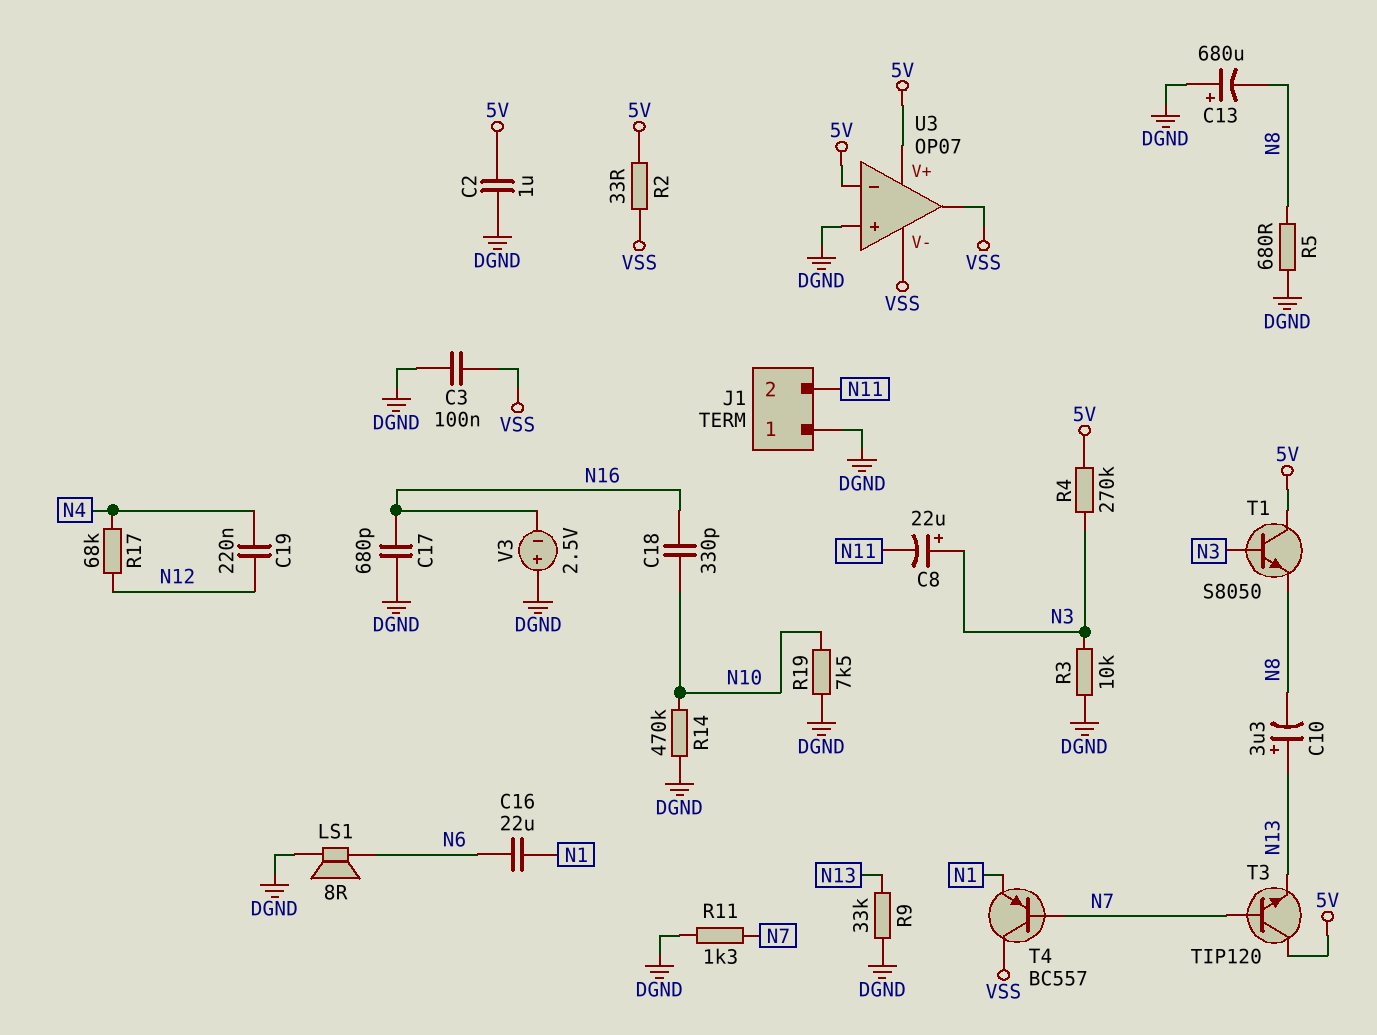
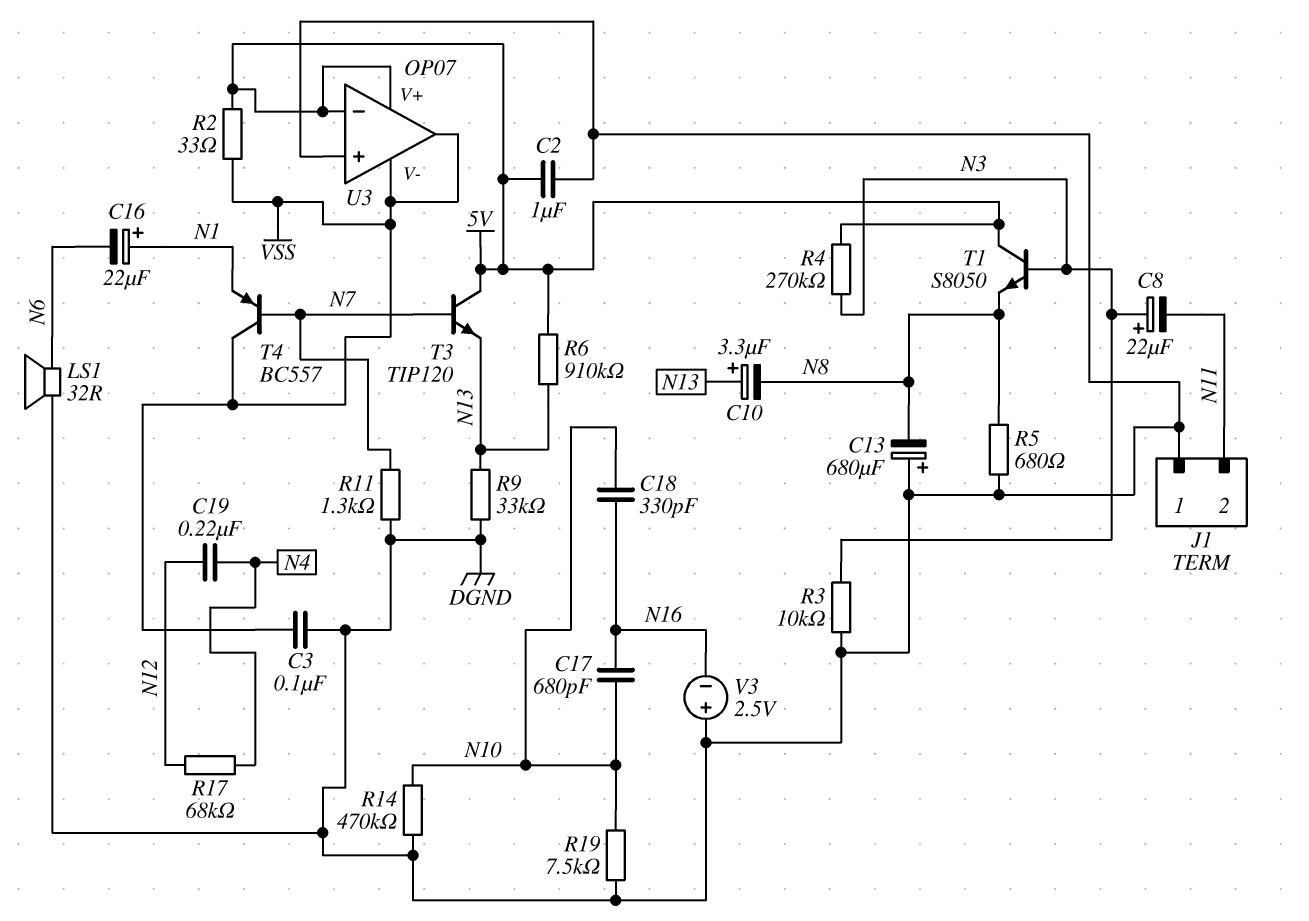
C16: 22uF (N1, N6) -> 22uF (plus N1, minus N6)
C17: 680pF (DGND, N16) -> 680pF (N10, N16)
LS1: speaker 8R (DGND, N6) -> speaker 32R (DGND, N6)
R6: none -> 910k (5V, N13)

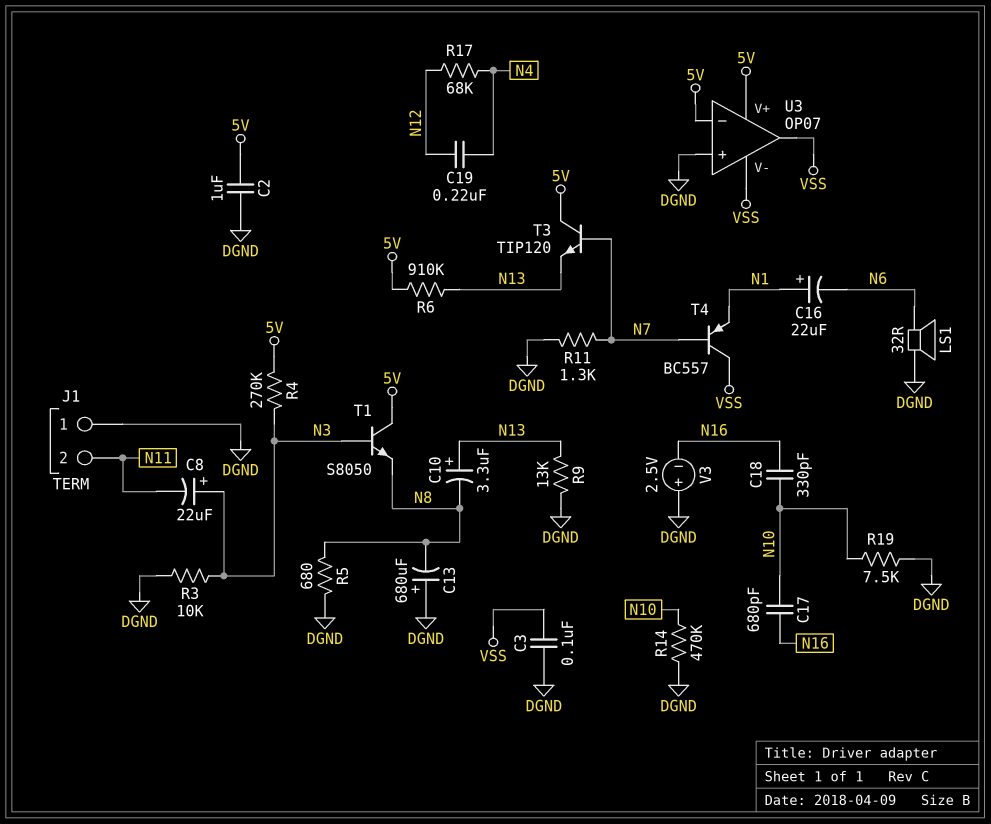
R2: 33 (5V, VSS) -> none
R9: 33k (DGND, N13) -> 13k (DGND, N13)

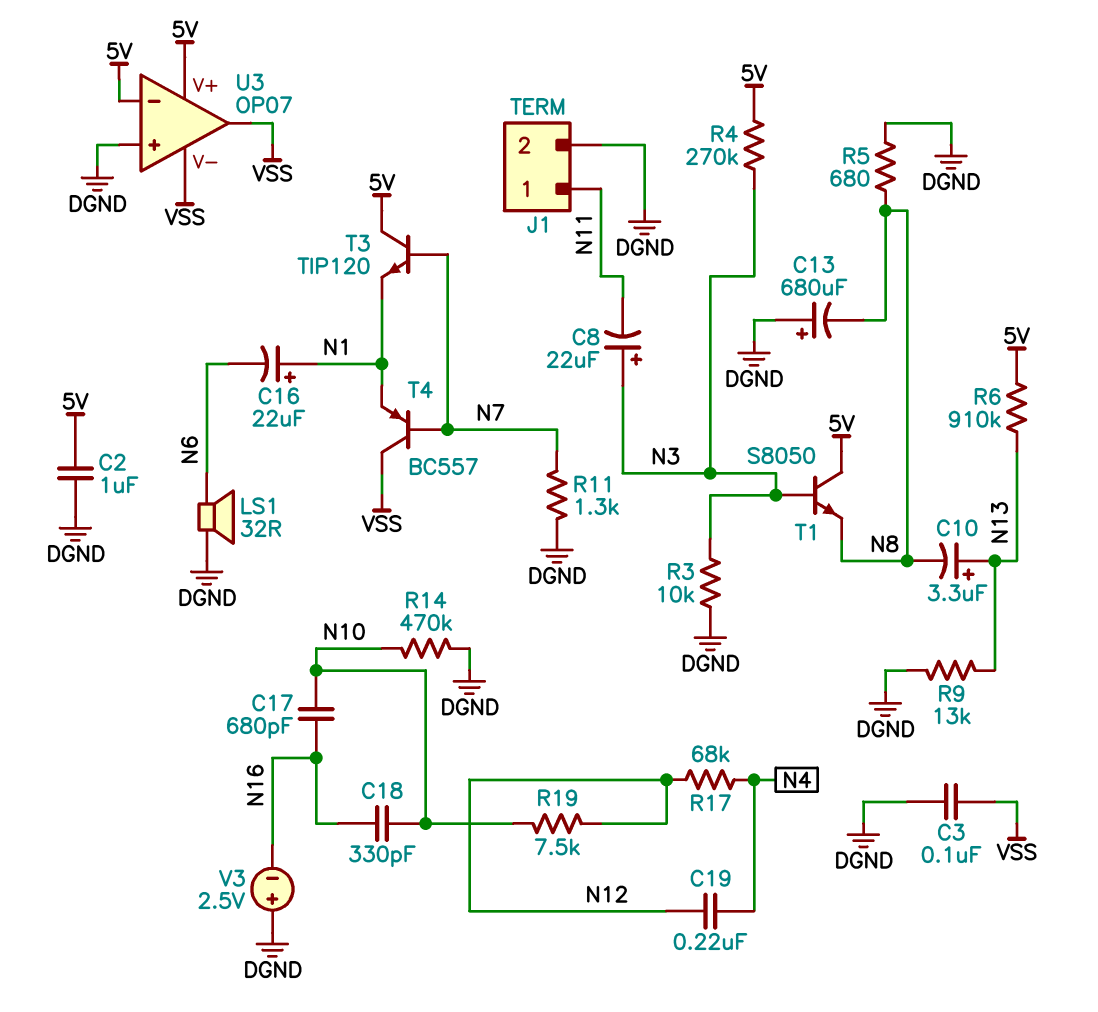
J1 pin 1: DGND -> N11
J1 pin 2: N11 -> DGND
R19: 7.5k (DGND, N10) -> 7.5k (N10, N12)
T3: NPN TIP120 (B N7, C 5V, E N13) -> NPN TIP120 (B N7, C 5V, E N1)

